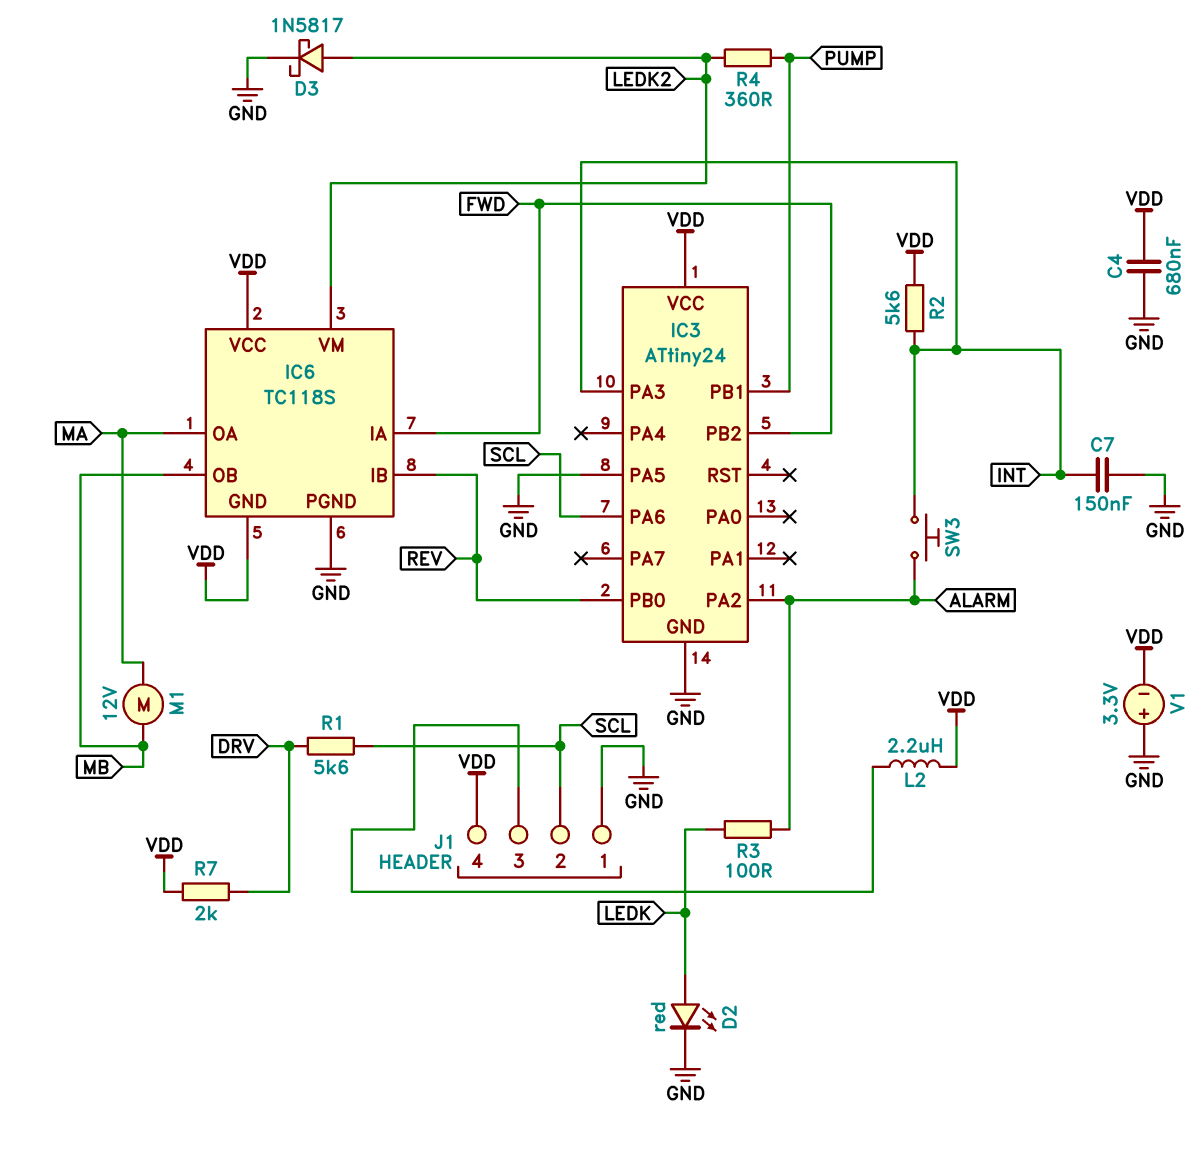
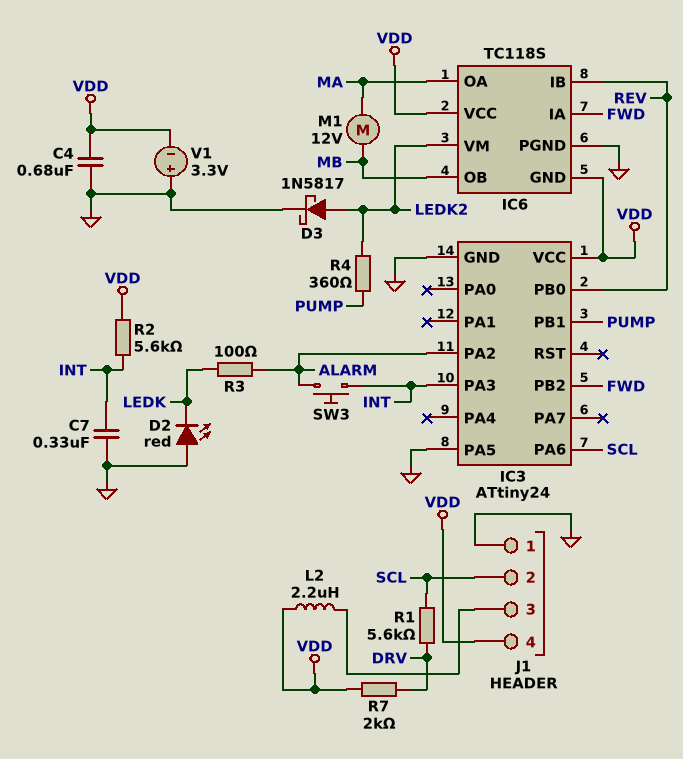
C7: 150nF (GND, INT) -> 330nF (GND, INT)
D2: LED red (A LEDK, K GND) -> LED red (A GND, K LEDK)

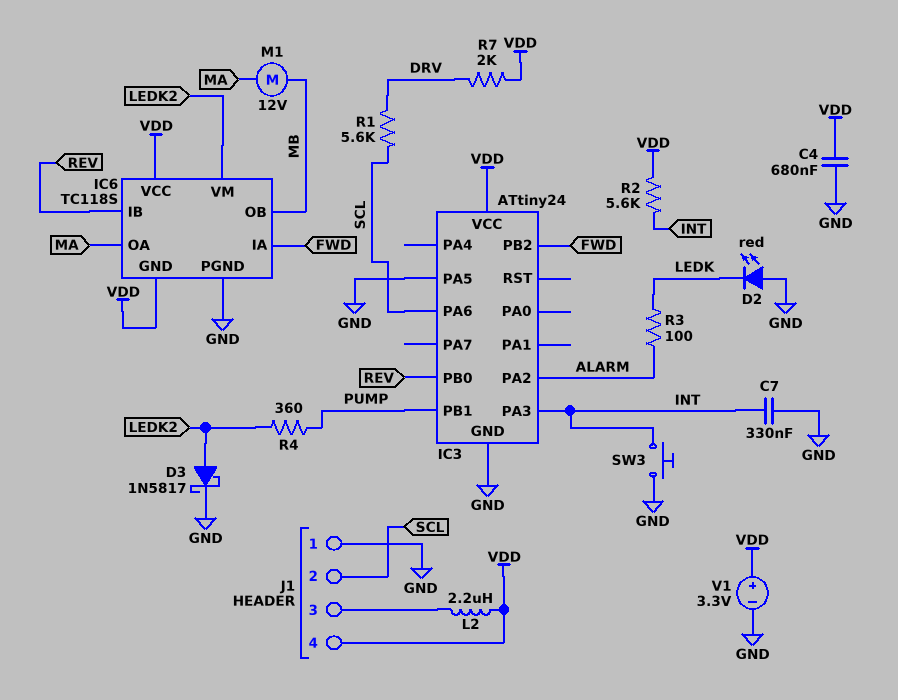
SW3: button (ALARM, INT) -> button (GND, INT)
V1: 3.3V (plus GND, minus VDD) -> 3.3V (plus VDD, minus GND)

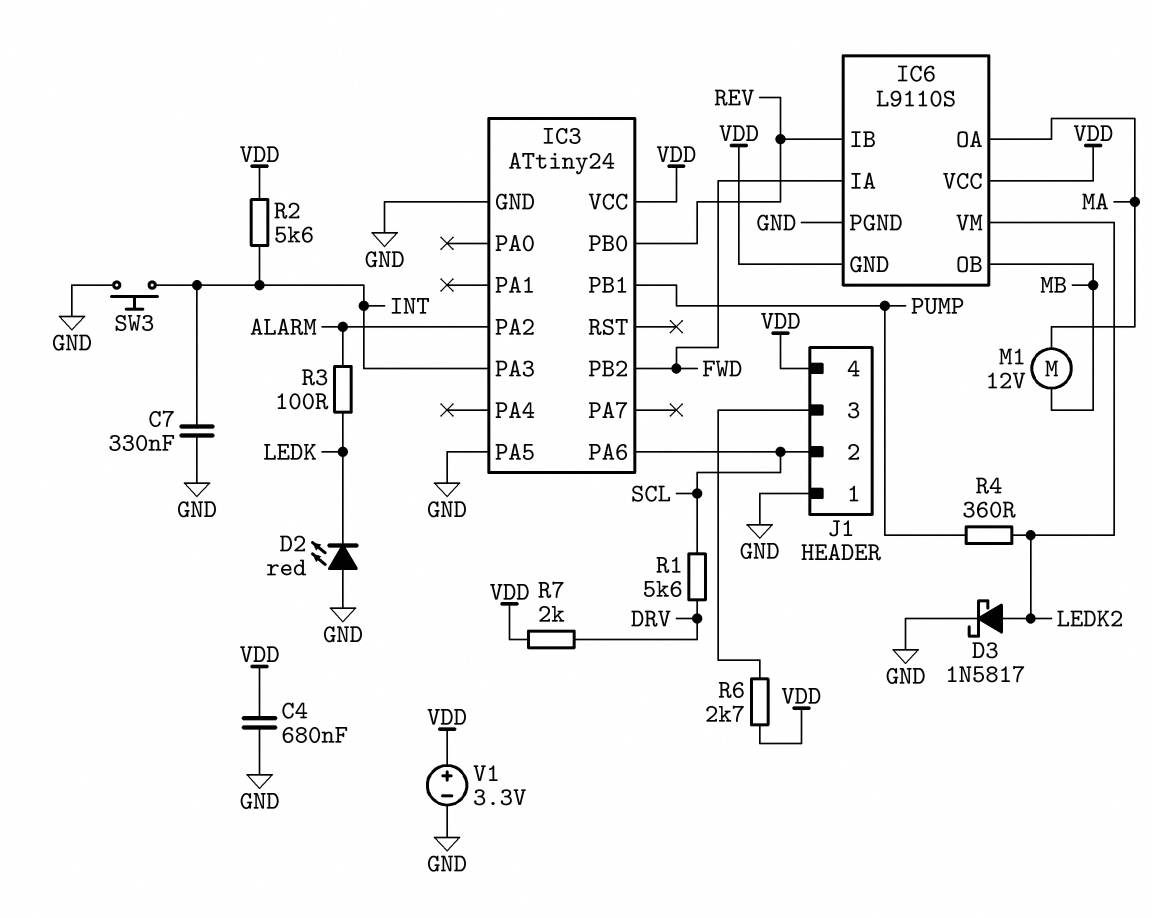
IC6: TC118S -> L9110S
L2: 2.2uH (J1/3, VDD) -> none
R6: none -> 2.7k (J1/3, VDD)

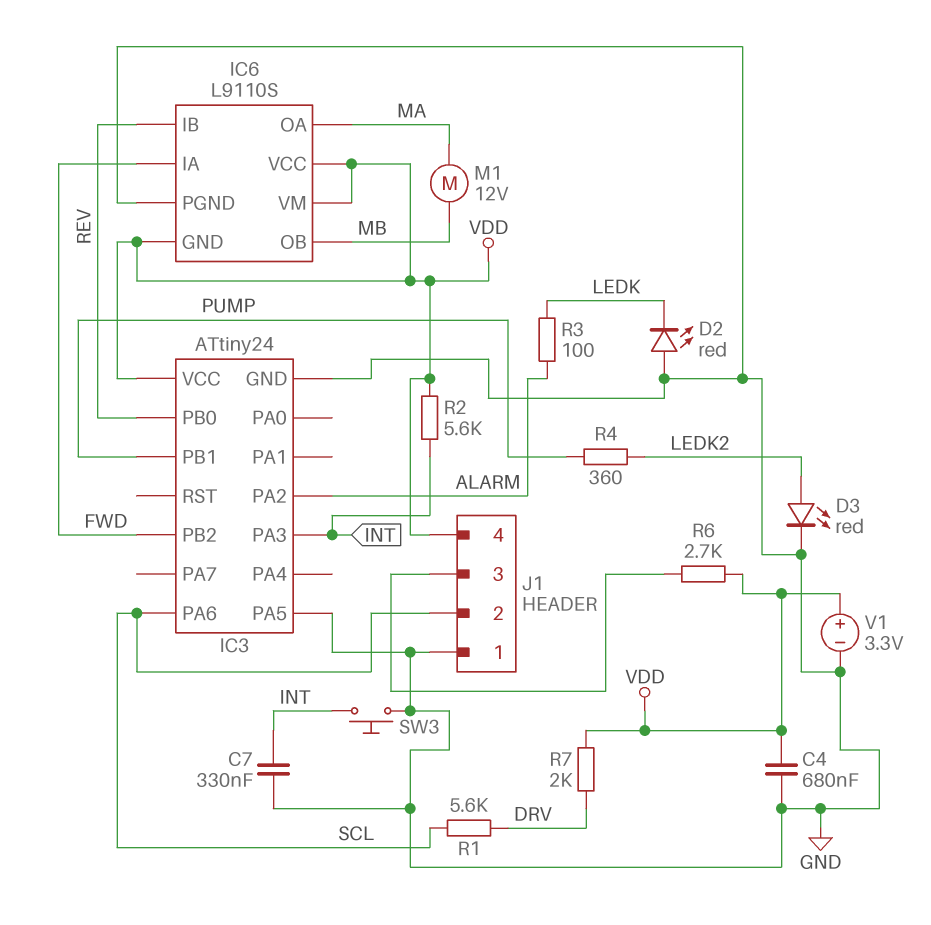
D3: schottky 1N5817 (A LEDK2, K GND) -> LED red (A LEDK2, K GND)
IC6 pin VM: LEDK2 -> VDD

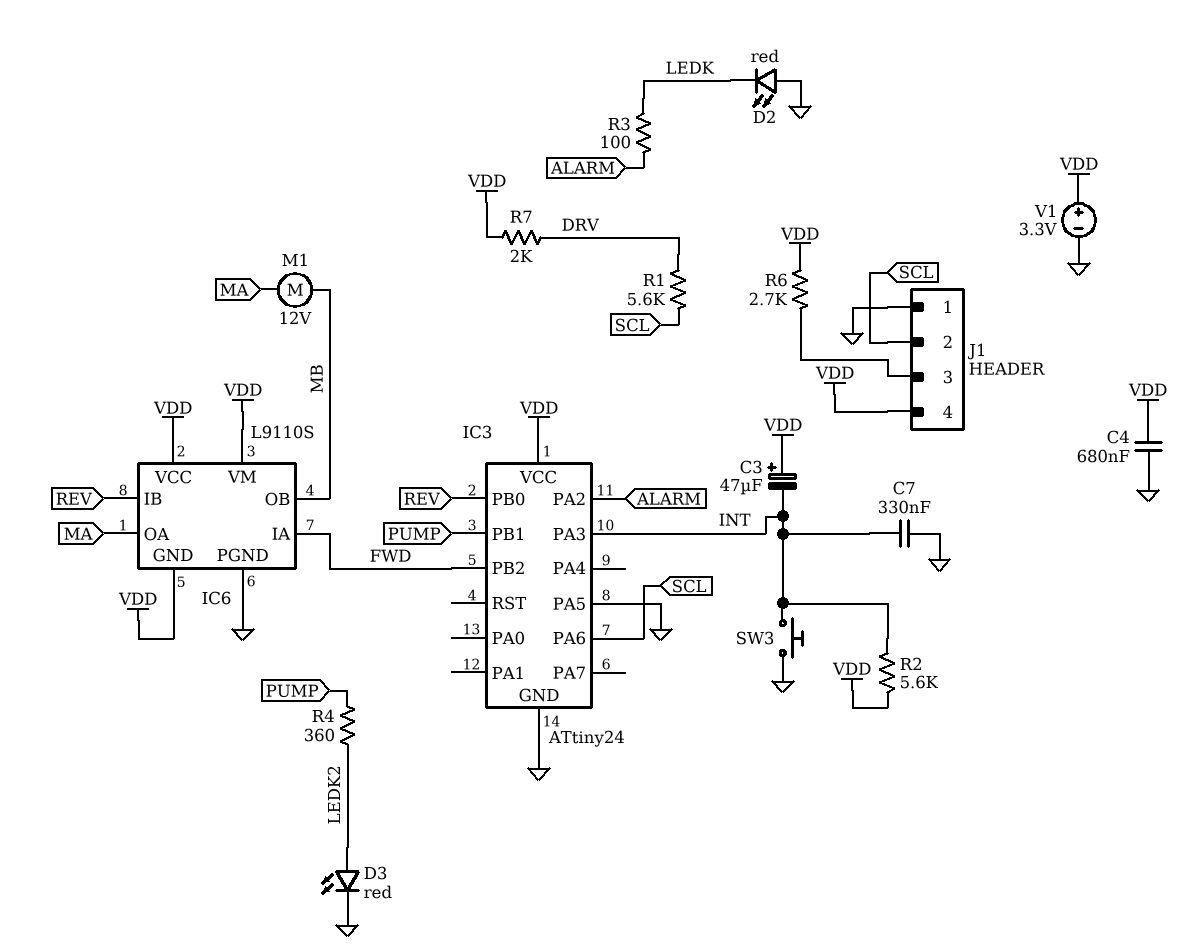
C3: none -> 47uF (plus VDD, minus INT)

